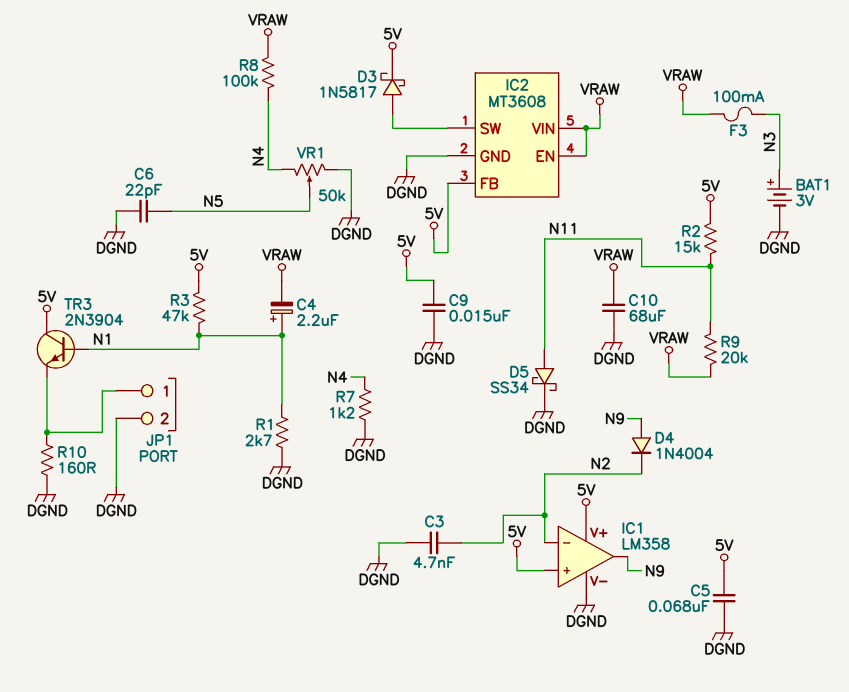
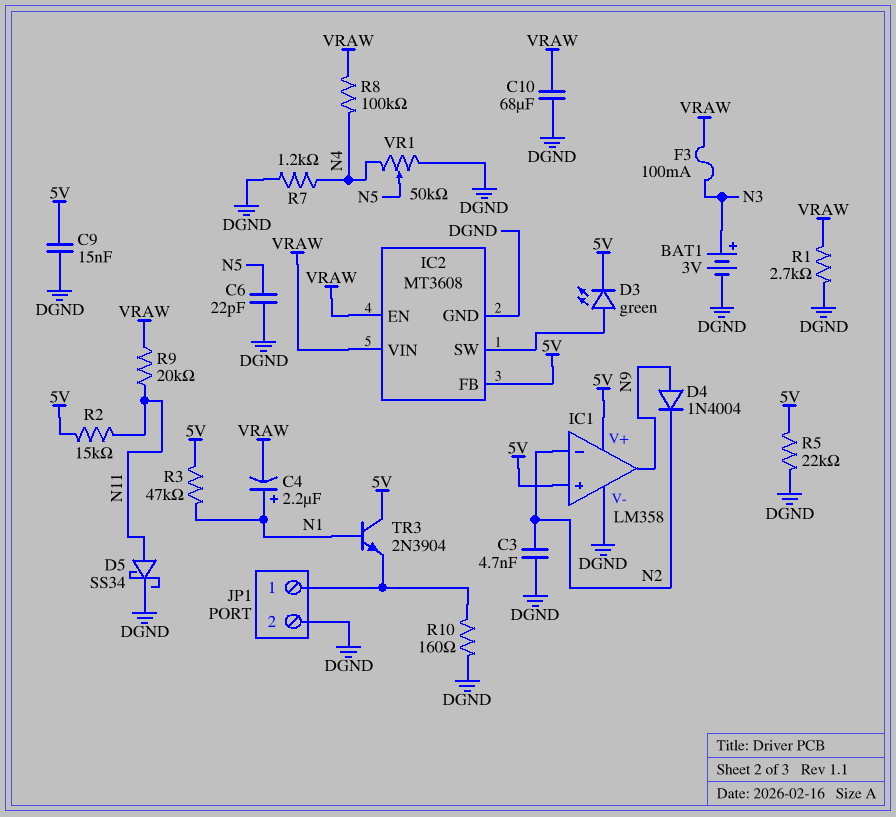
C5: 68nF (5V, DGND) -> none
D3: schottky 1N5817 (A IC2/SW, K 5V) -> LED green (A IC2/SW, K 5V)
R1: 2.7k (DGND, N1) -> 2.7k (DGND, VRAW)
R5: none -> 22k (5V, DGND)

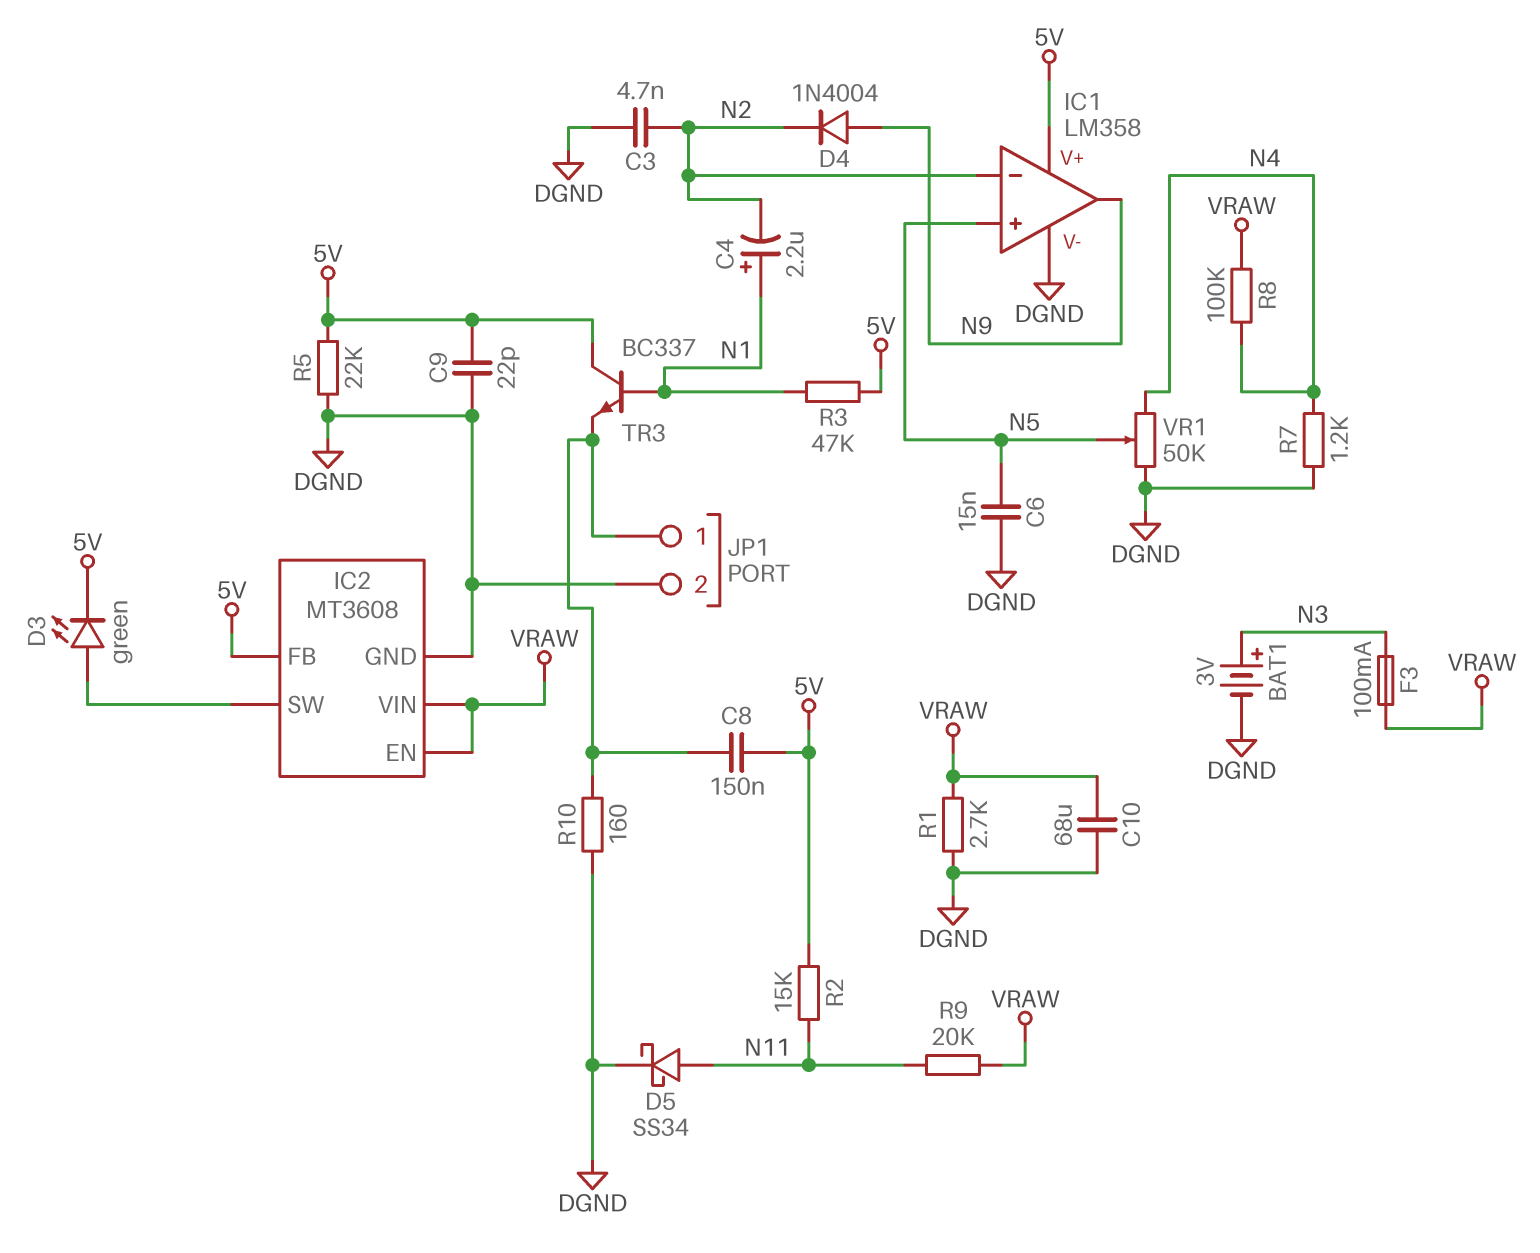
C4: 2.2uF (plus N1, minus VRAW) -> 2.2uF (plus N1, minus N2)
C6: 22pF (DGND, N5) -> 15nF (DGND, N5)
C8: none -> 150nF (5V, JP1/1)
C9: 15nF (5V, DGND) -> 22pF (5V, DGND)
IC1 pin in+: 5V -> N5
TR3: NPN 2N3904 (B N1, C 5V, E JP1/1) -> NPN BC337 (B N1, C 5V, E JP1/1)

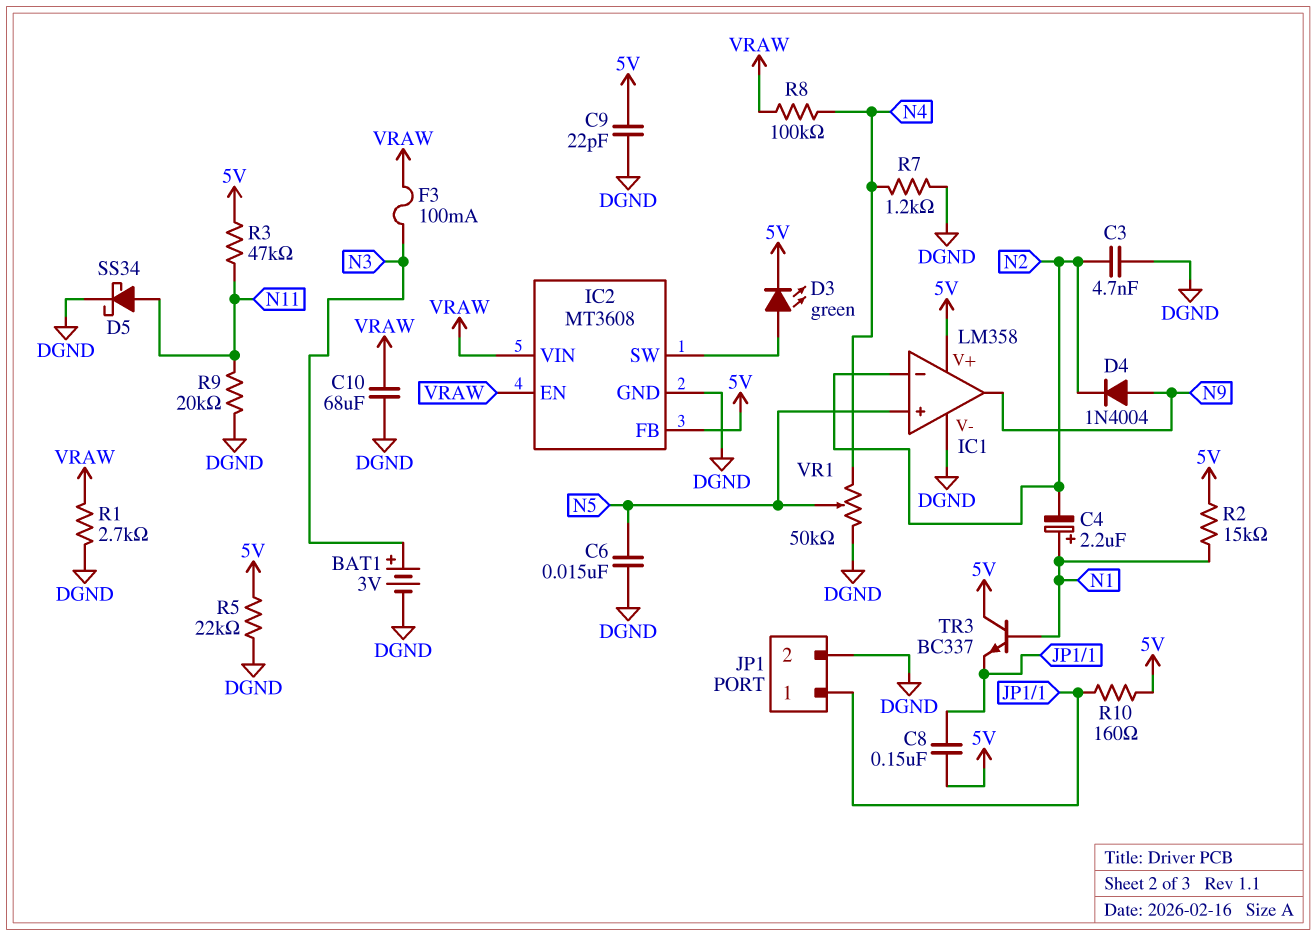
R2: 15k (5V, N11) -> 15k (5V, N1)
R3: 47k (5V, N1) -> 47k (5V, N11)
R9: 20k (N11, VRAW) -> 20k (DGND, N11)
R10: 160 (DGND, JP1/1) -> 160 (5V, JP1/1)

